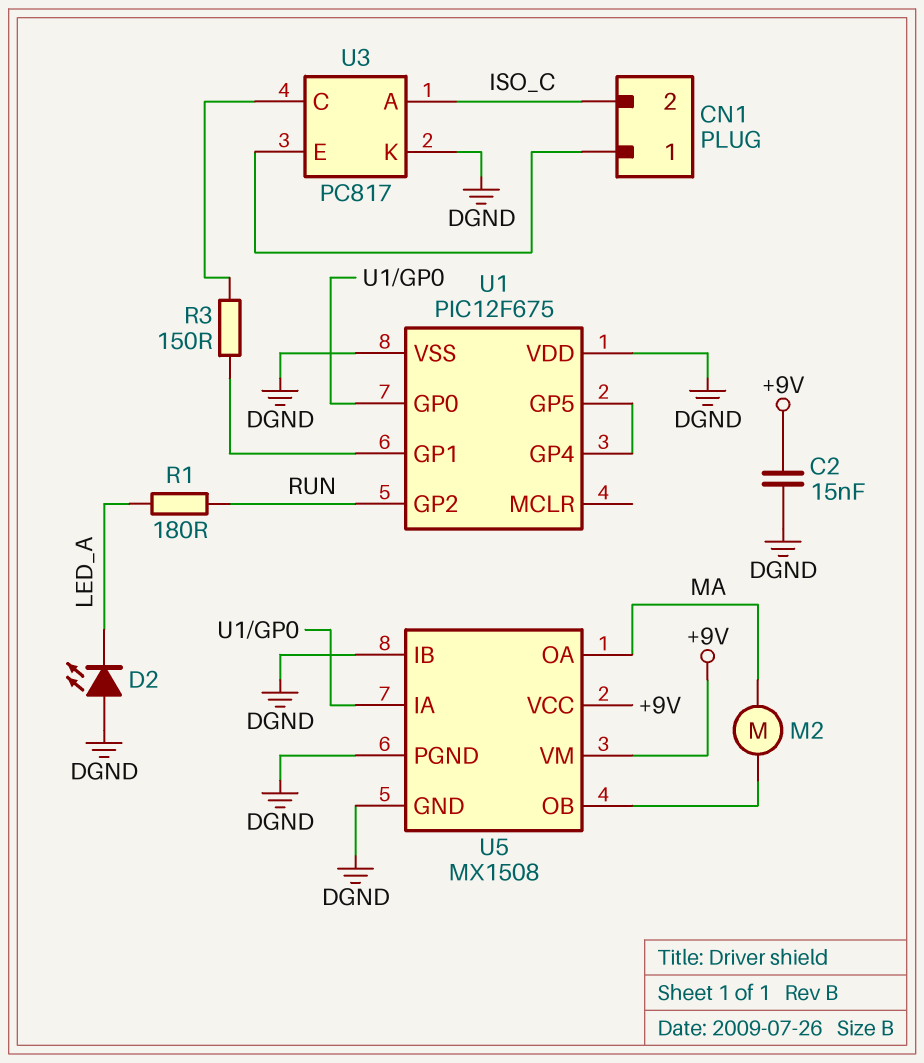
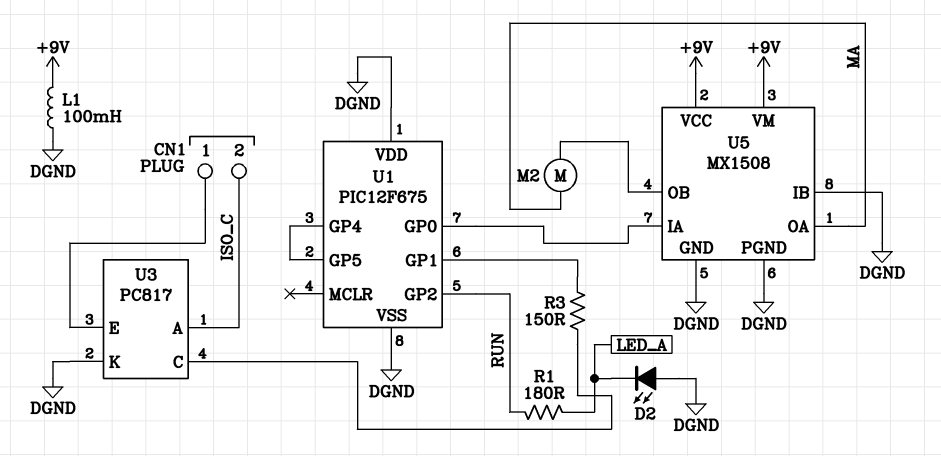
C2: 15nF (+9V, DGND) -> none
L1: none -> 100mH (+9V, DGND)

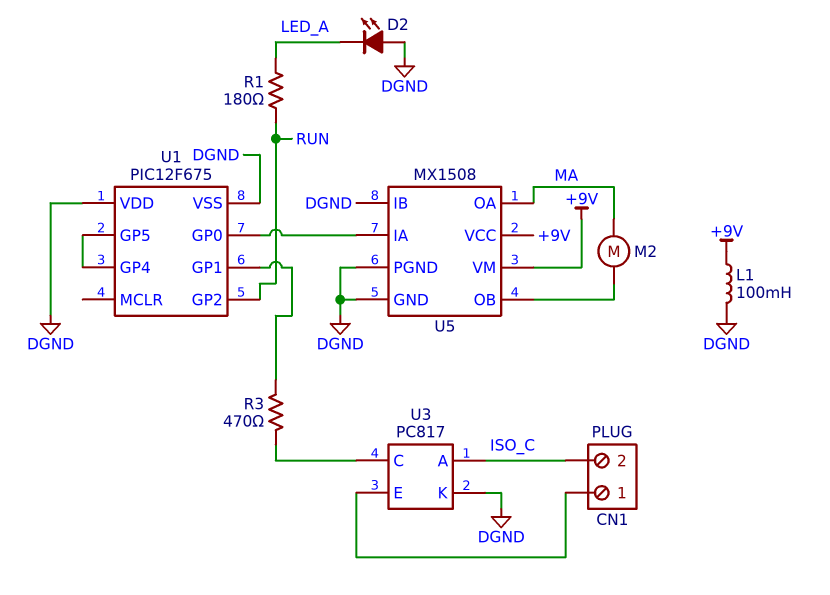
R3: 150 (U1/GP1, U3/C) -> 470 (U1/GP1, U3/C)

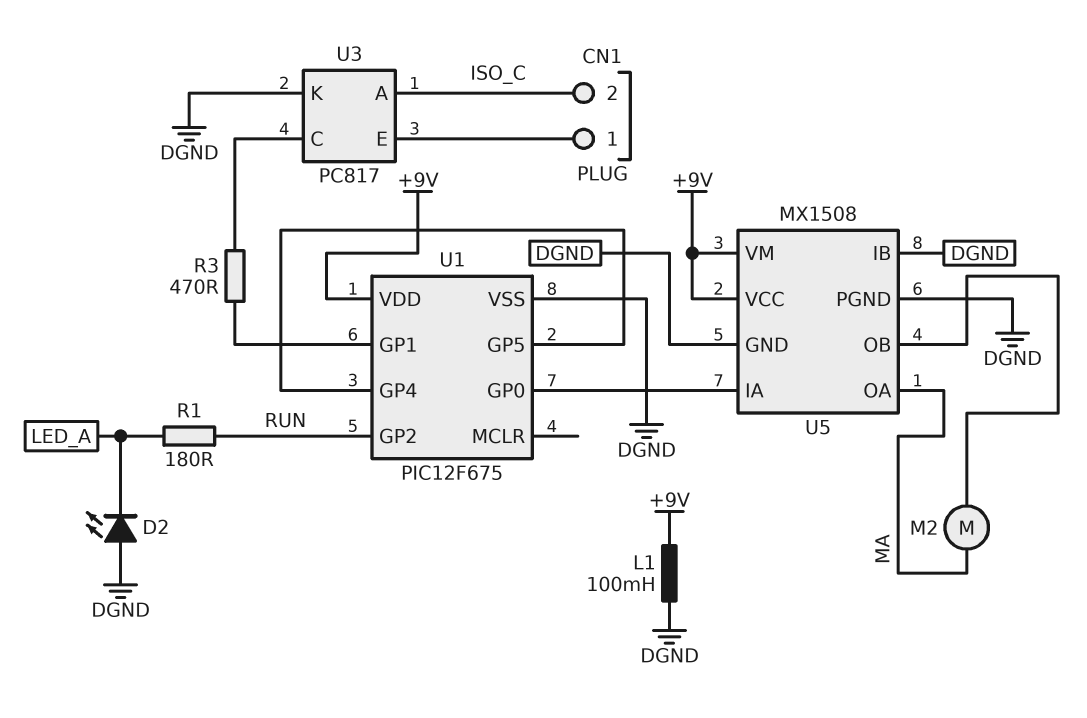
U1 pin VDD: DGND -> +9V

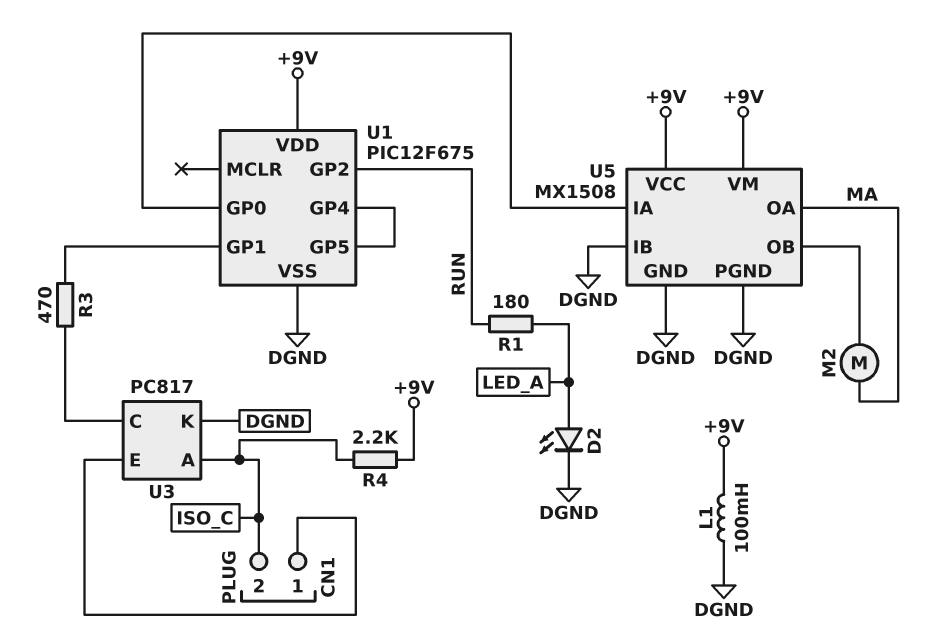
D2: LED (A DGND, K LED_A) -> LED (A LED_A, K DGND)
R4: none -> 2.2k (+9V, ISO_C)

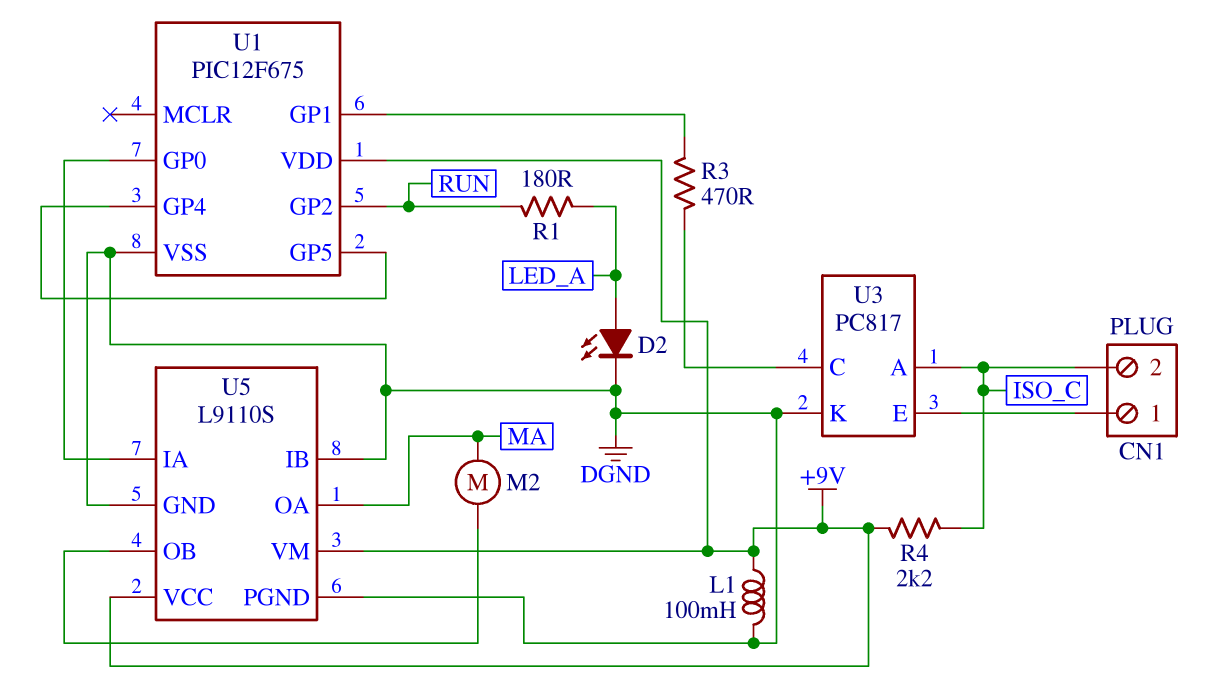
U5: MX1508 -> L9110S

